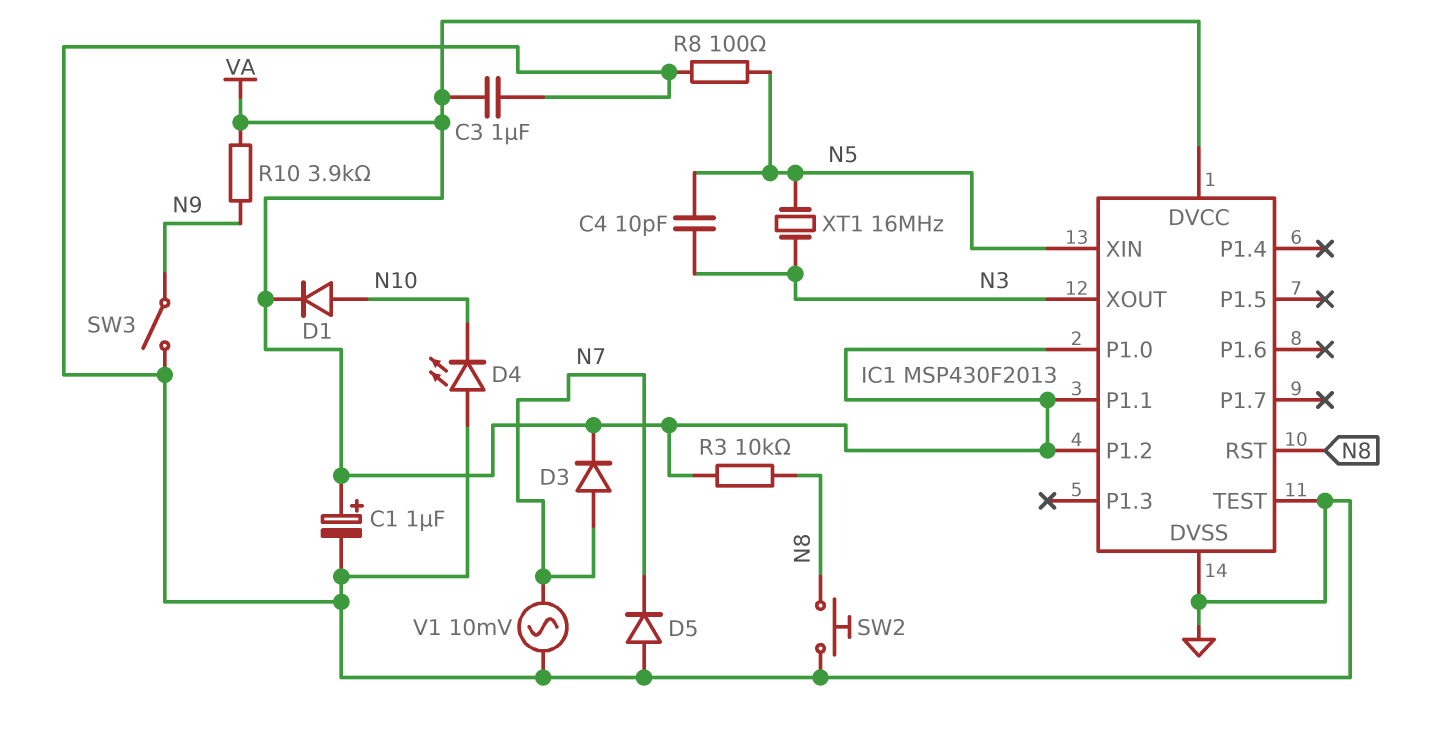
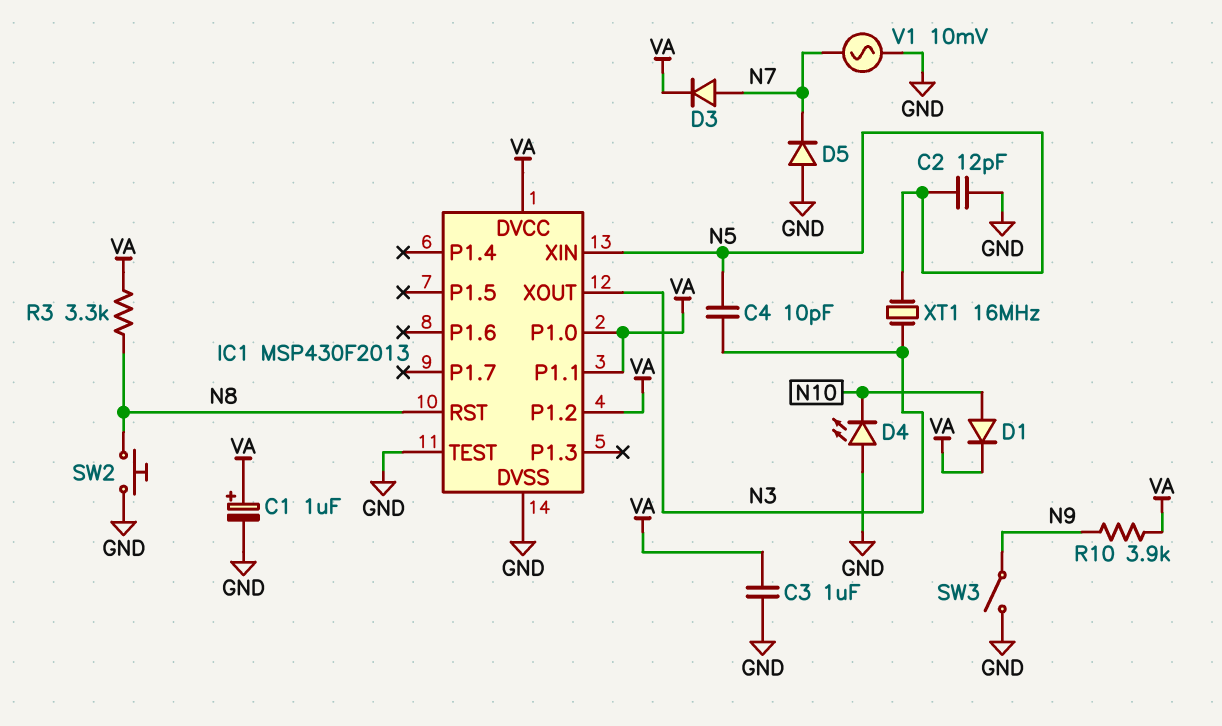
C2: none -> 12pF (GND, N5)
R3: 10k (N8, VA) -> 3.3k (N8, VA)
R8: 100 (GND, N5) -> none

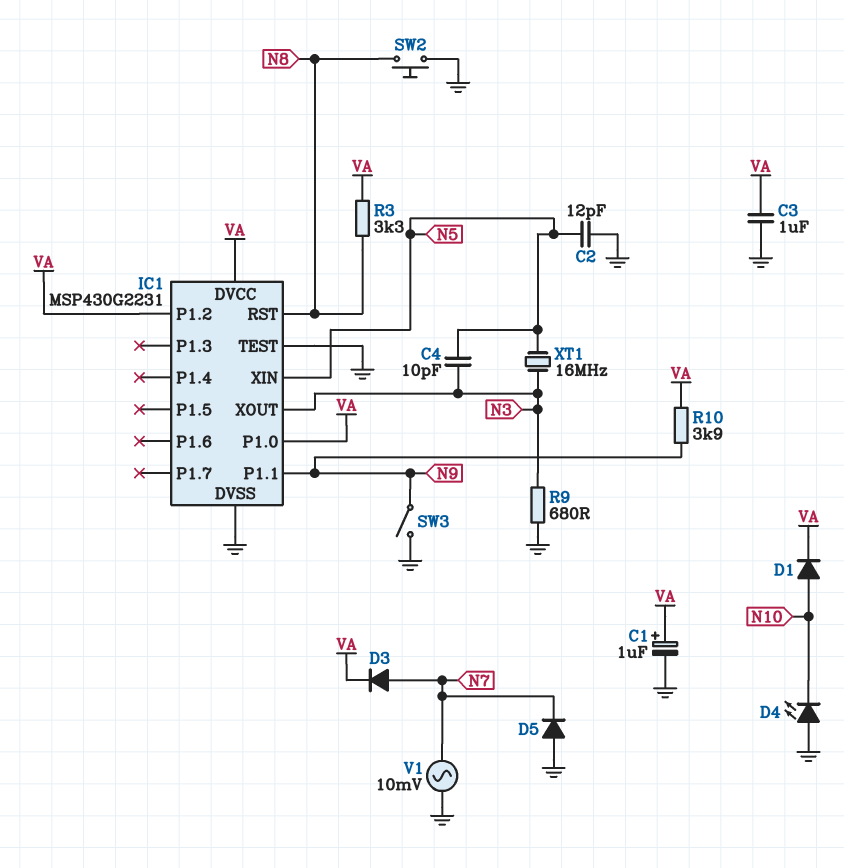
IC1: MSP430F2013 -> MSP430G2231
IC1 pin P1.1: VA -> N9
R9: none -> 680 (GND, N3)

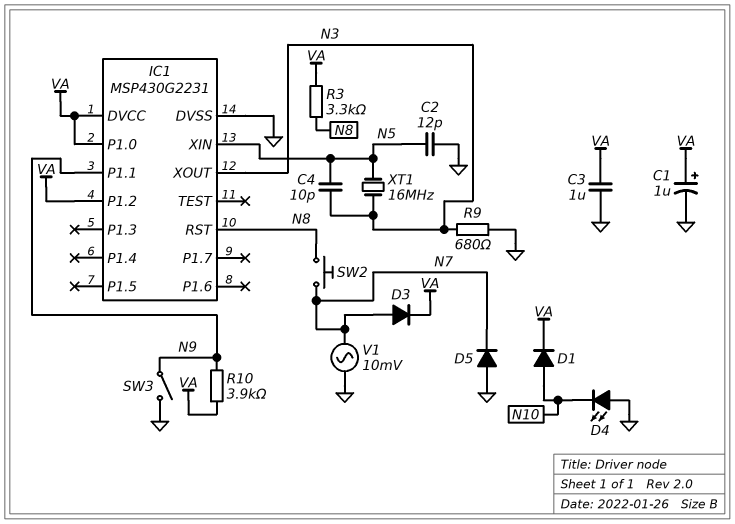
IC1 pin TEST: GND -> none
SW2: button (GND, N8) -> button (N7, N8)

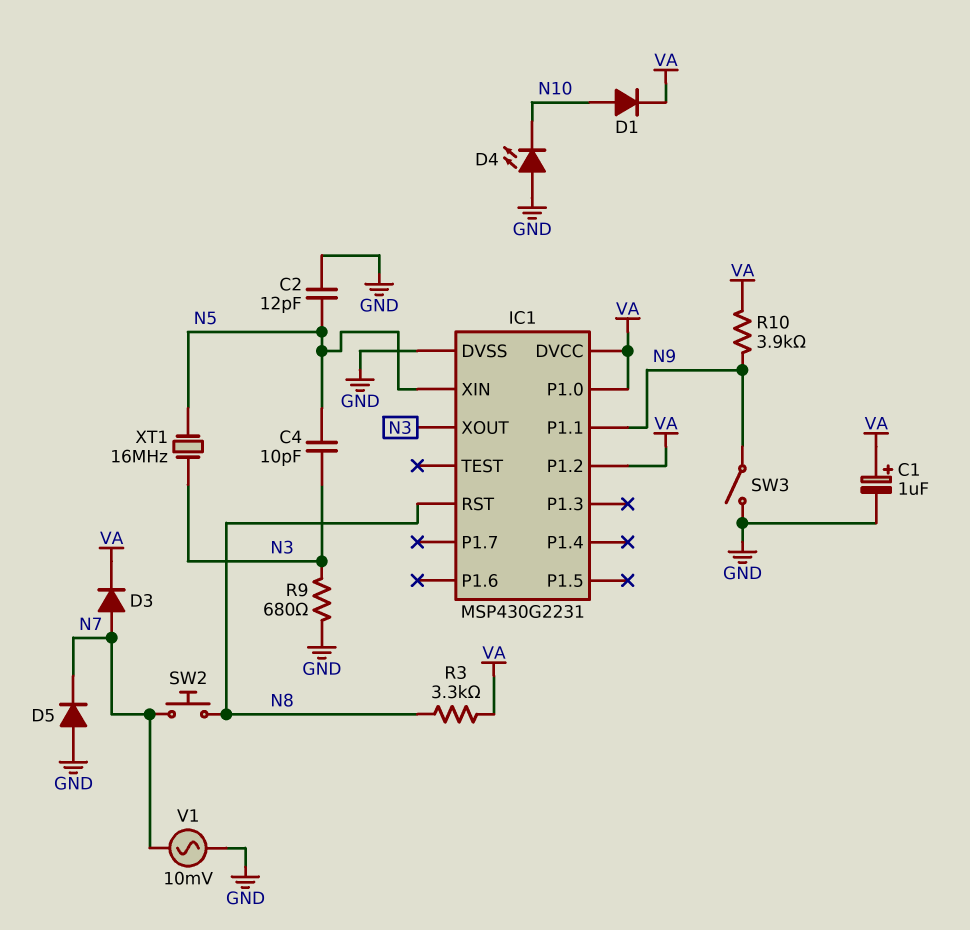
C3: 1uF (GND, VA) -> none

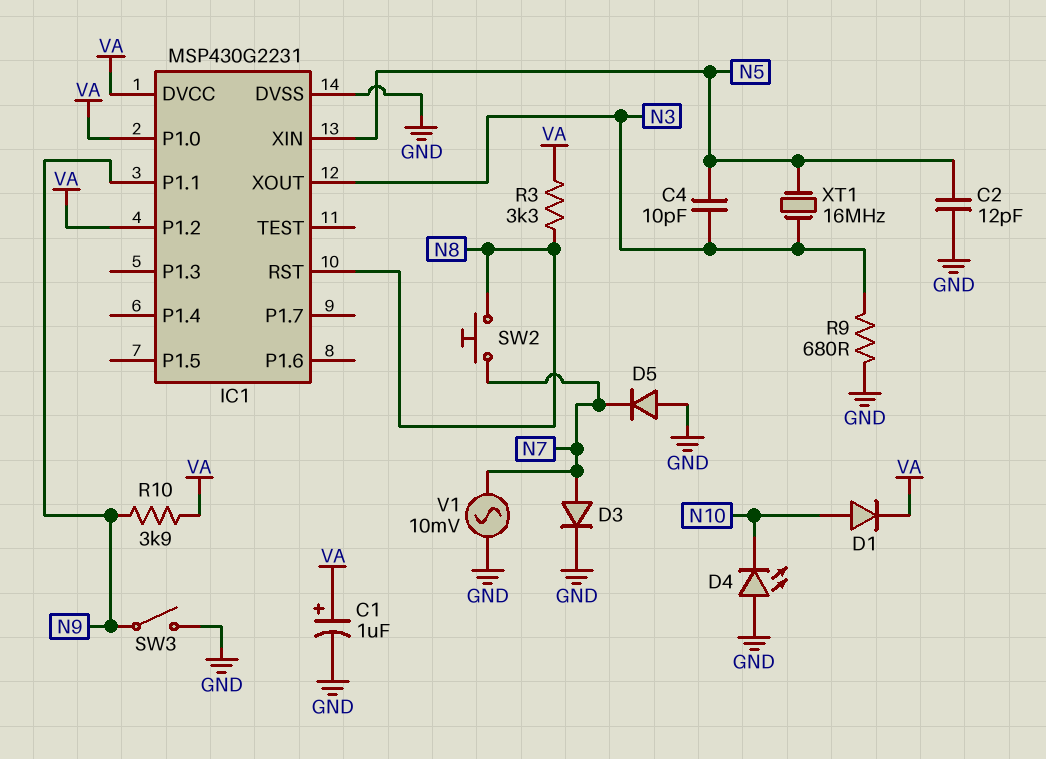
D3: diode (A N7, K VA) -> diode (A N7, K GND)

